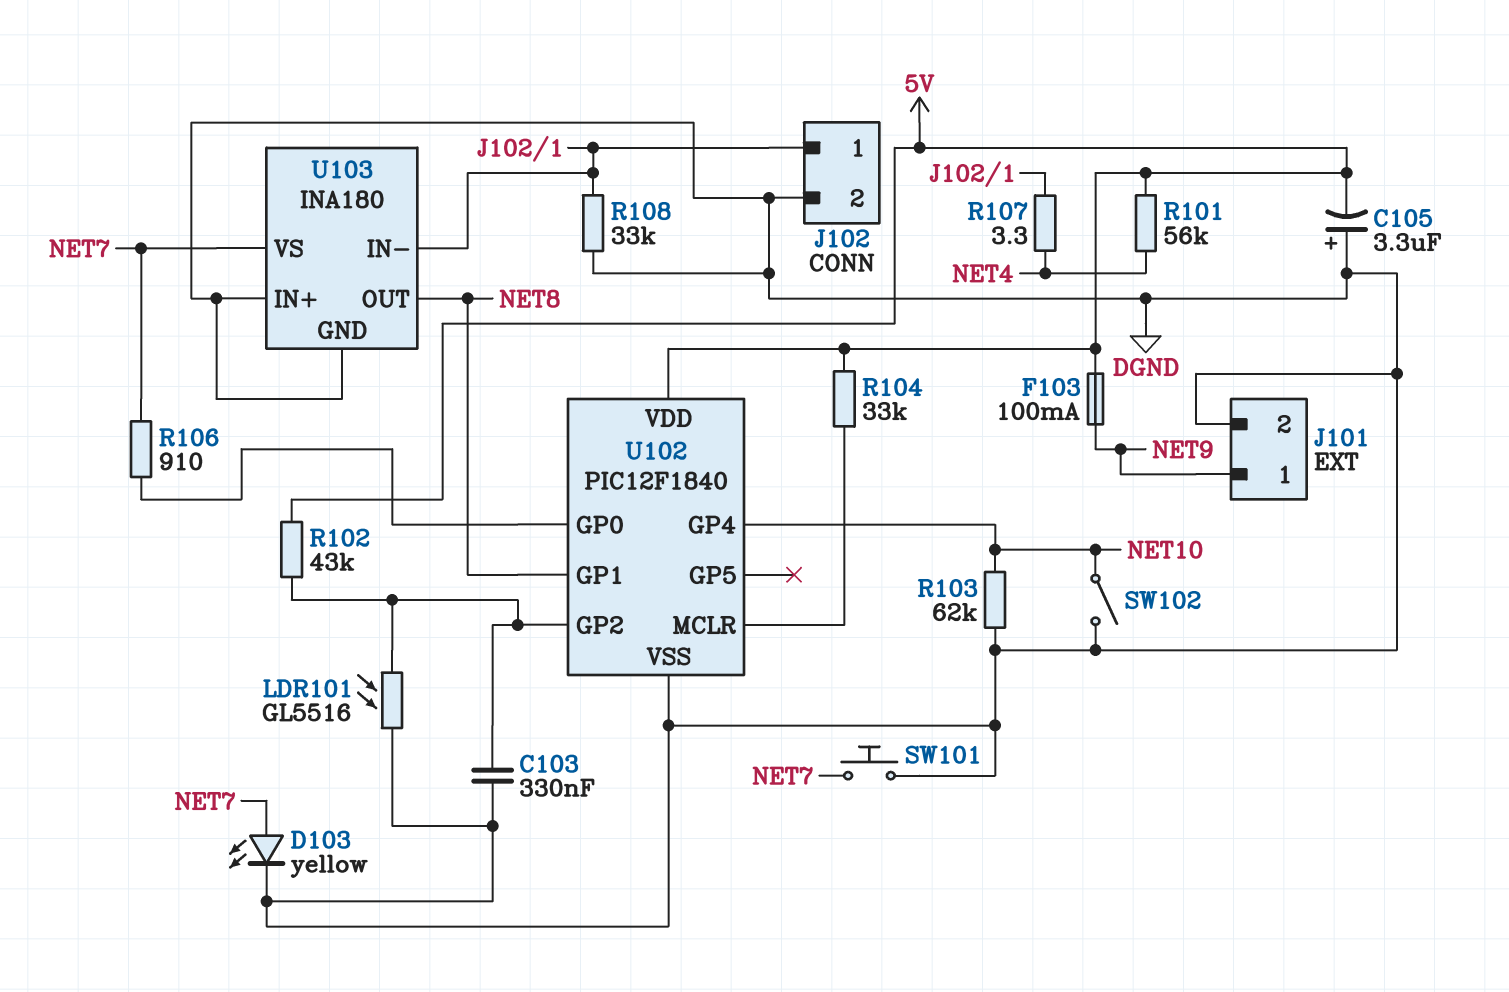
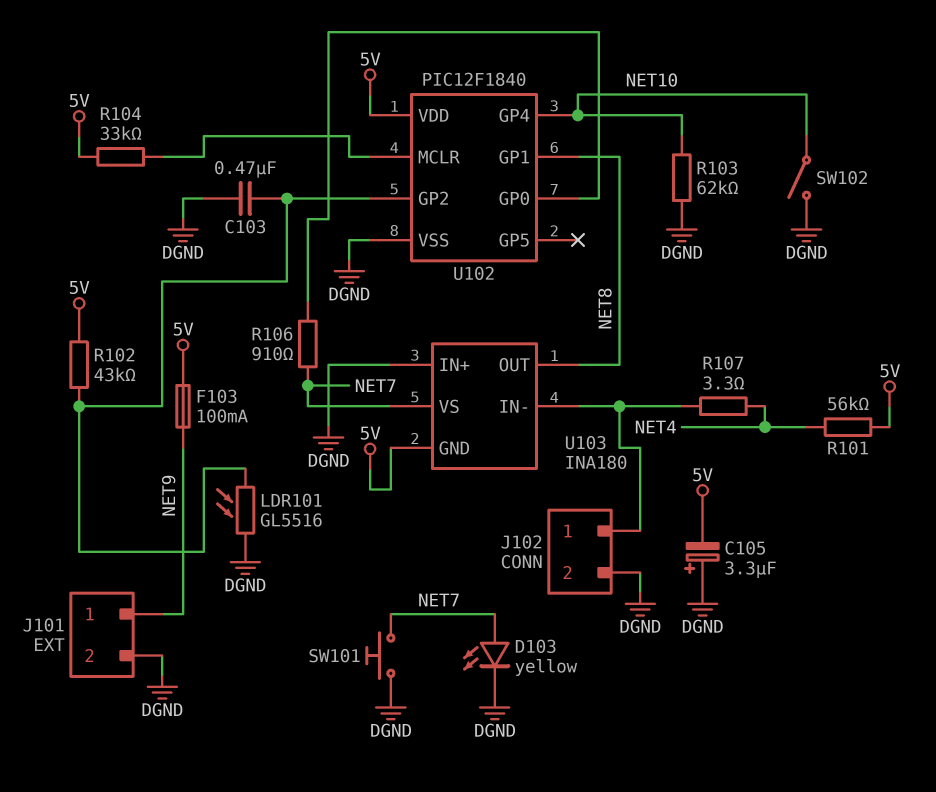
C103: 330nF (DGND, U102/GP2) -> 470nF (DGND, U102/GP2)
R108: 33k (DGND, J102/1) -> none
U103 pin GND: DGND -> 5V

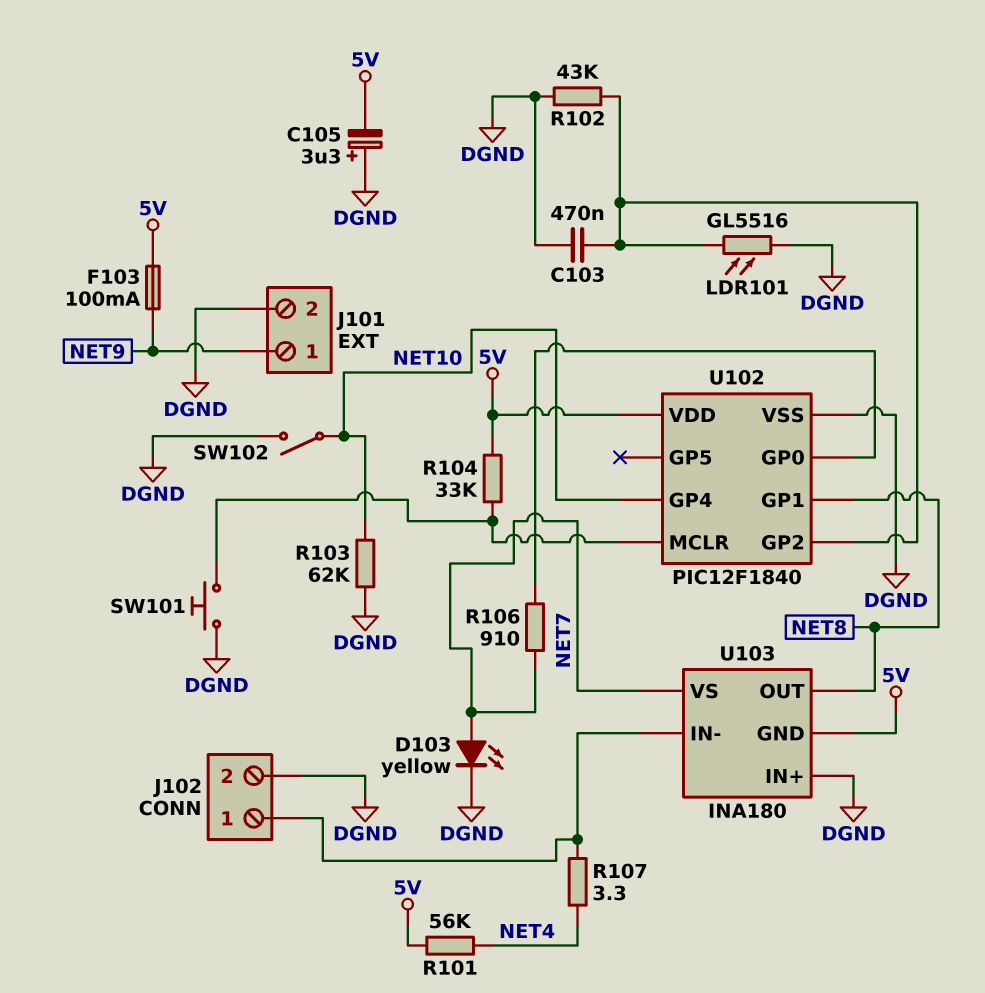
R102: 43k (5V, U102/GP2) -> 43k (DGND, U102/GP2)
SW101: button (DGND, NET7) -> button (DGND, U102/MCLR)

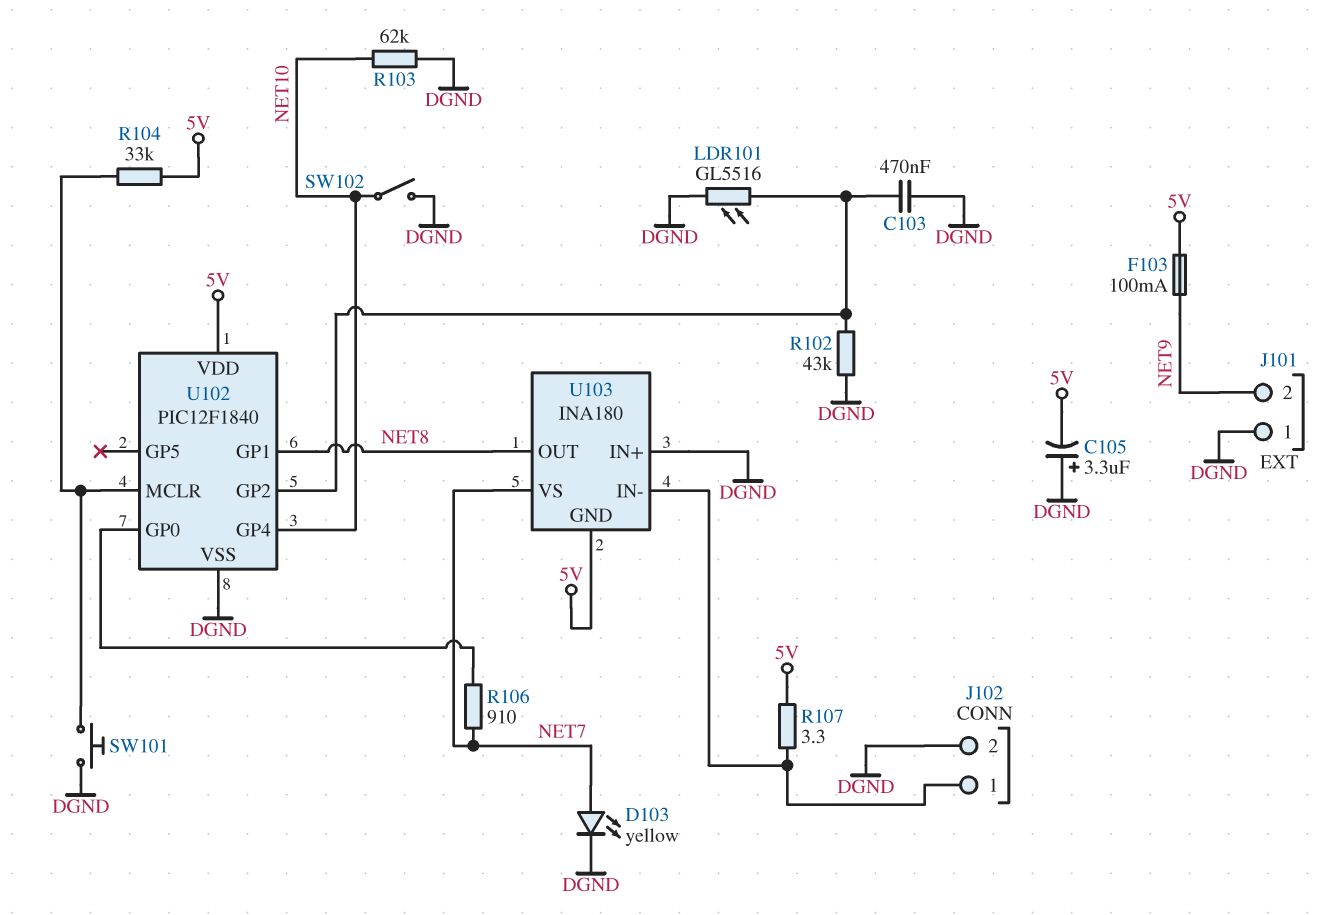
J101 pin 1: NET9 -> DGND
J101 pin 2: DGND -> NET9
R101: 56k (5V, NET4) -> none
R107: 3.3 (J102/1, NET4) -> 3.3 (5V, J102/1)

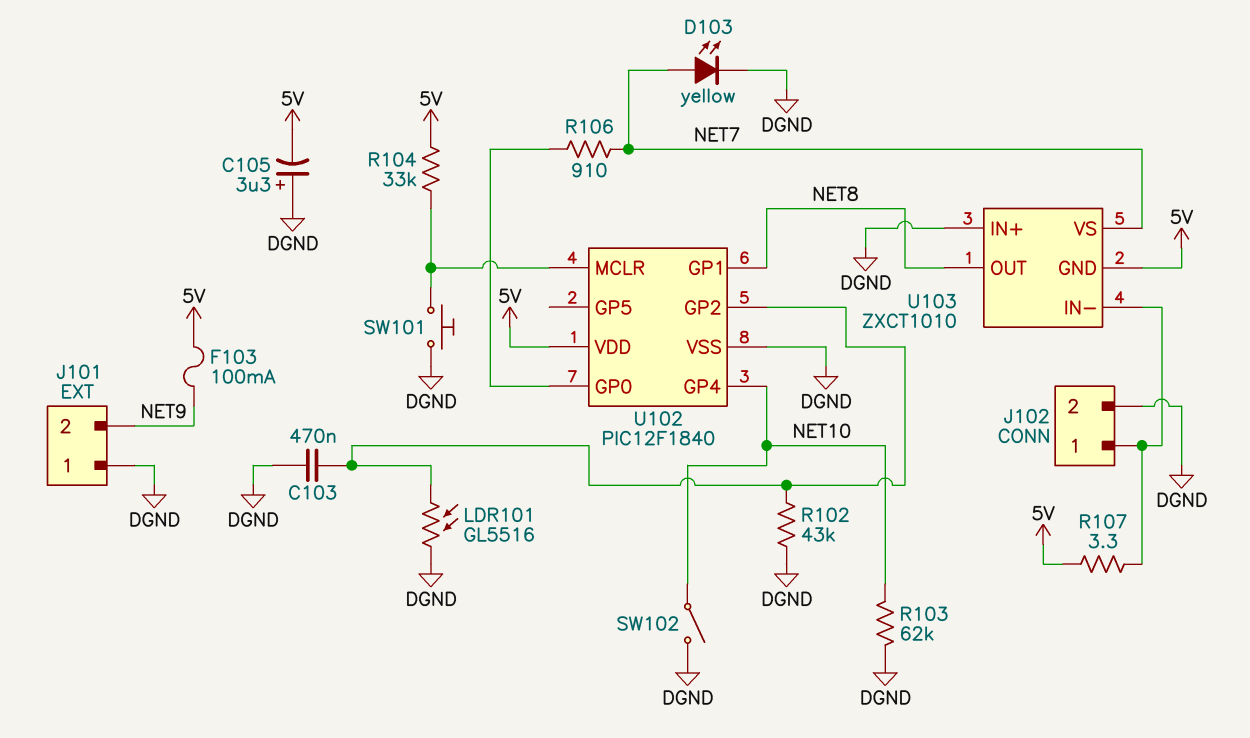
U103: INA180 -> ZXCT1010

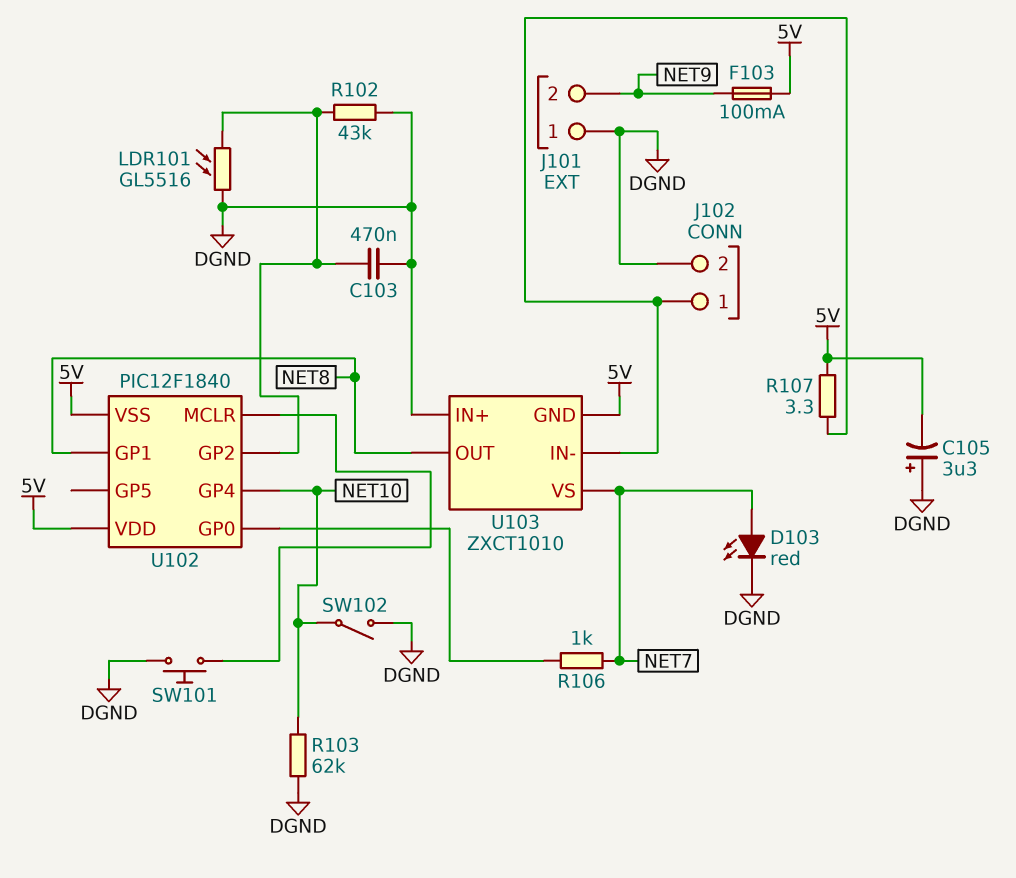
D103: LED yellow (A NET7, K DGND) -> LED red (A NET7, K DGND)
R104: 33k (5V, U102/MCLR) -> none
R106: 910 (NET7, U102/GP0) -> 1k (NET7, U102/GP0)
U102 pin VSS: DGND -> 5V

